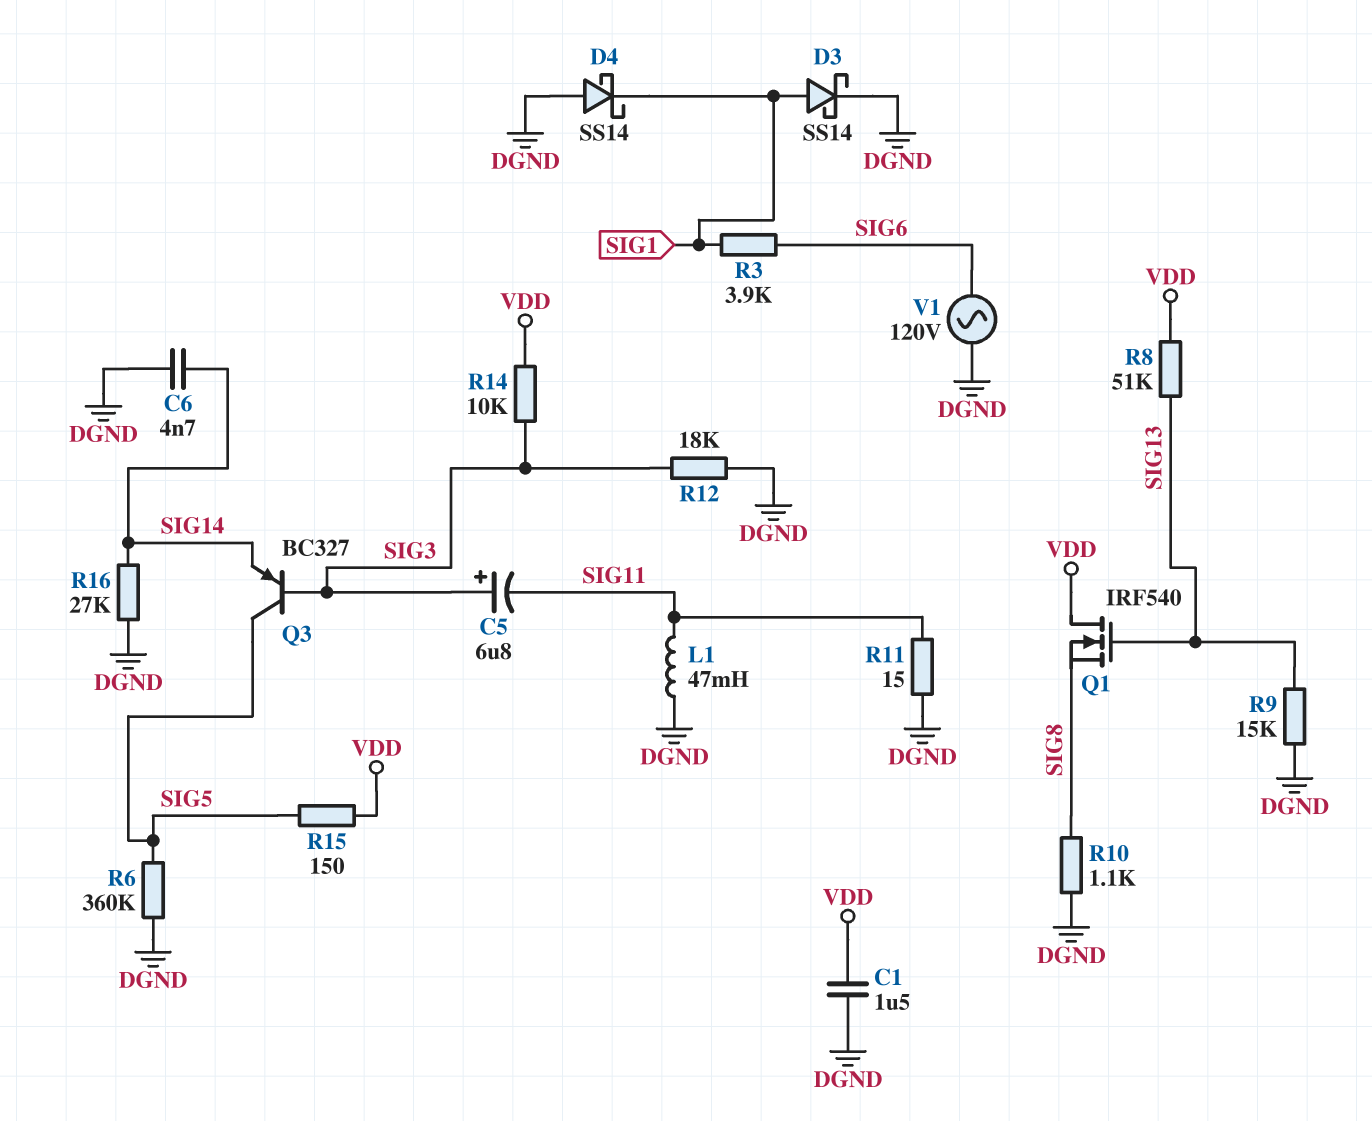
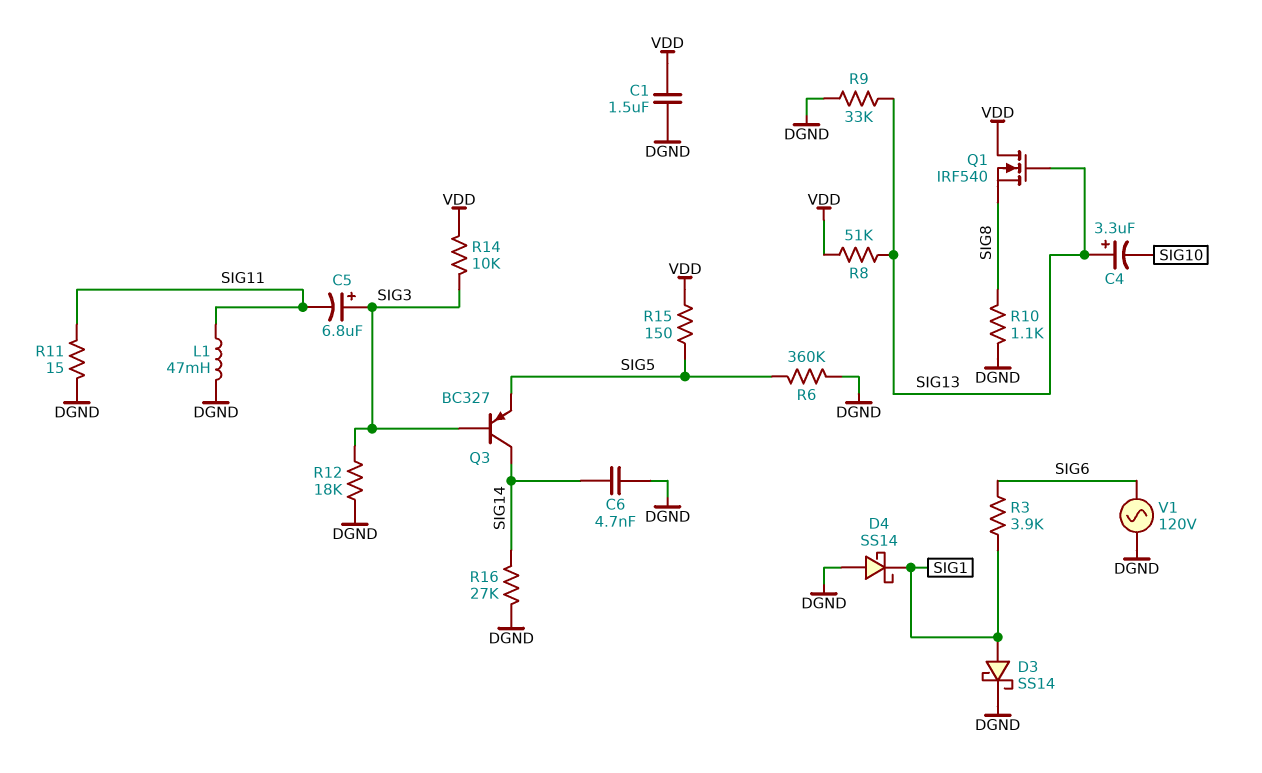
C4: none -> 3.3uF (plus SIG13, minus SIG10)
Q3: PNP BC327 (B SIG3, C SIG5, E SIG14) -> PNP BC327 (B SIG3, C SIG14, E SIG5)
R9: 15k (DGND, SIG13) -> 33k (DGND, SIG13)

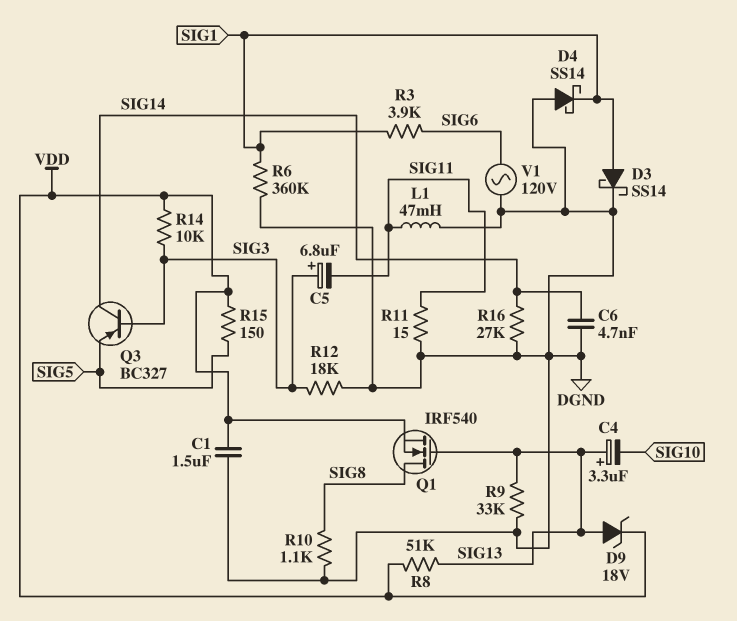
D9: none -> zener 18V (A SIG13, K VDD)
Q1: NMOS IRF540 (G SIG13, D VDD, S SIG8) -> NMOS IRF540 (G SIG13, D SIG8, S VDD)
R6: 360k (DGND, SIG5) -> 360k (DGND, SIG1)

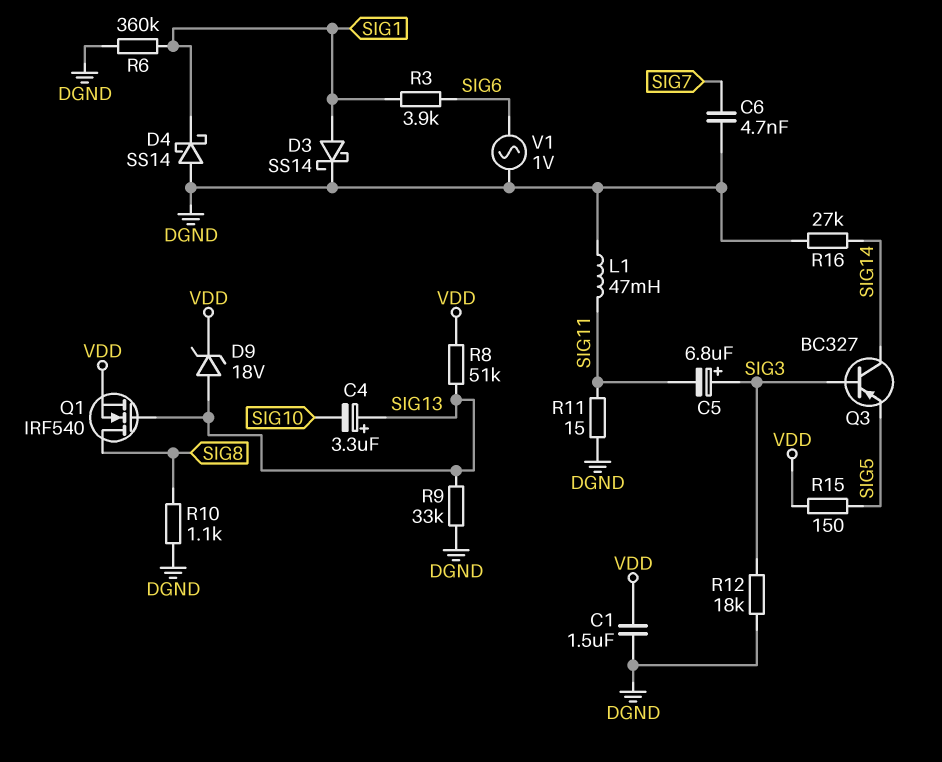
C6: 4.7nF (DGND, SIG14) -> 4.7nF (DGND, SIG7)
R14: 10k (SIG3, VDD) -> none
V1: AC 120V (DGND, SIG6) -> AC 1V (DGND, SIG6)

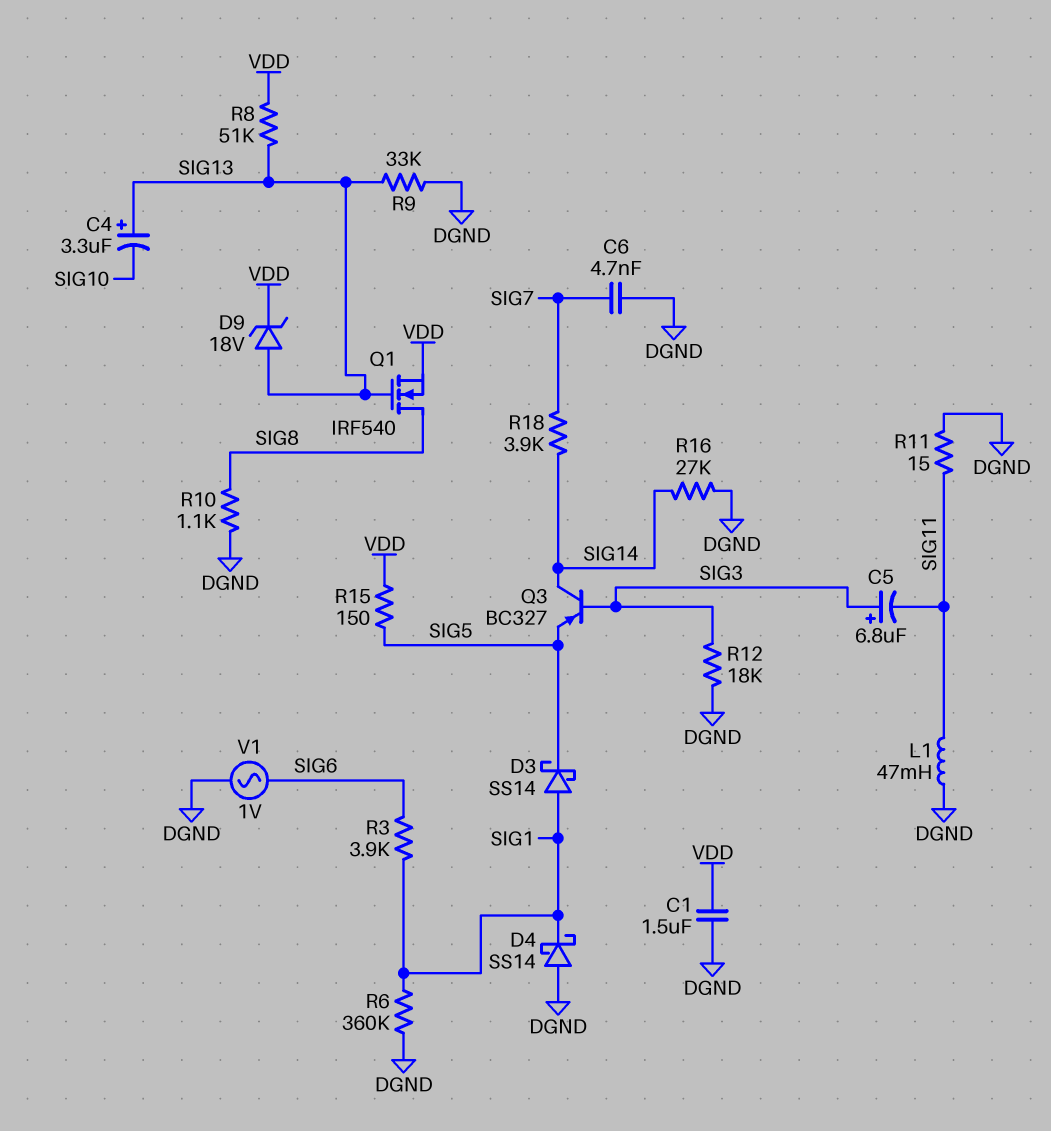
D3: schottky SS14 (A SIG1, K DGND) -> schottky SS14 (A SIG1, K SIG5)
R18: none -> 3.9k (SIG7, SIG14)

